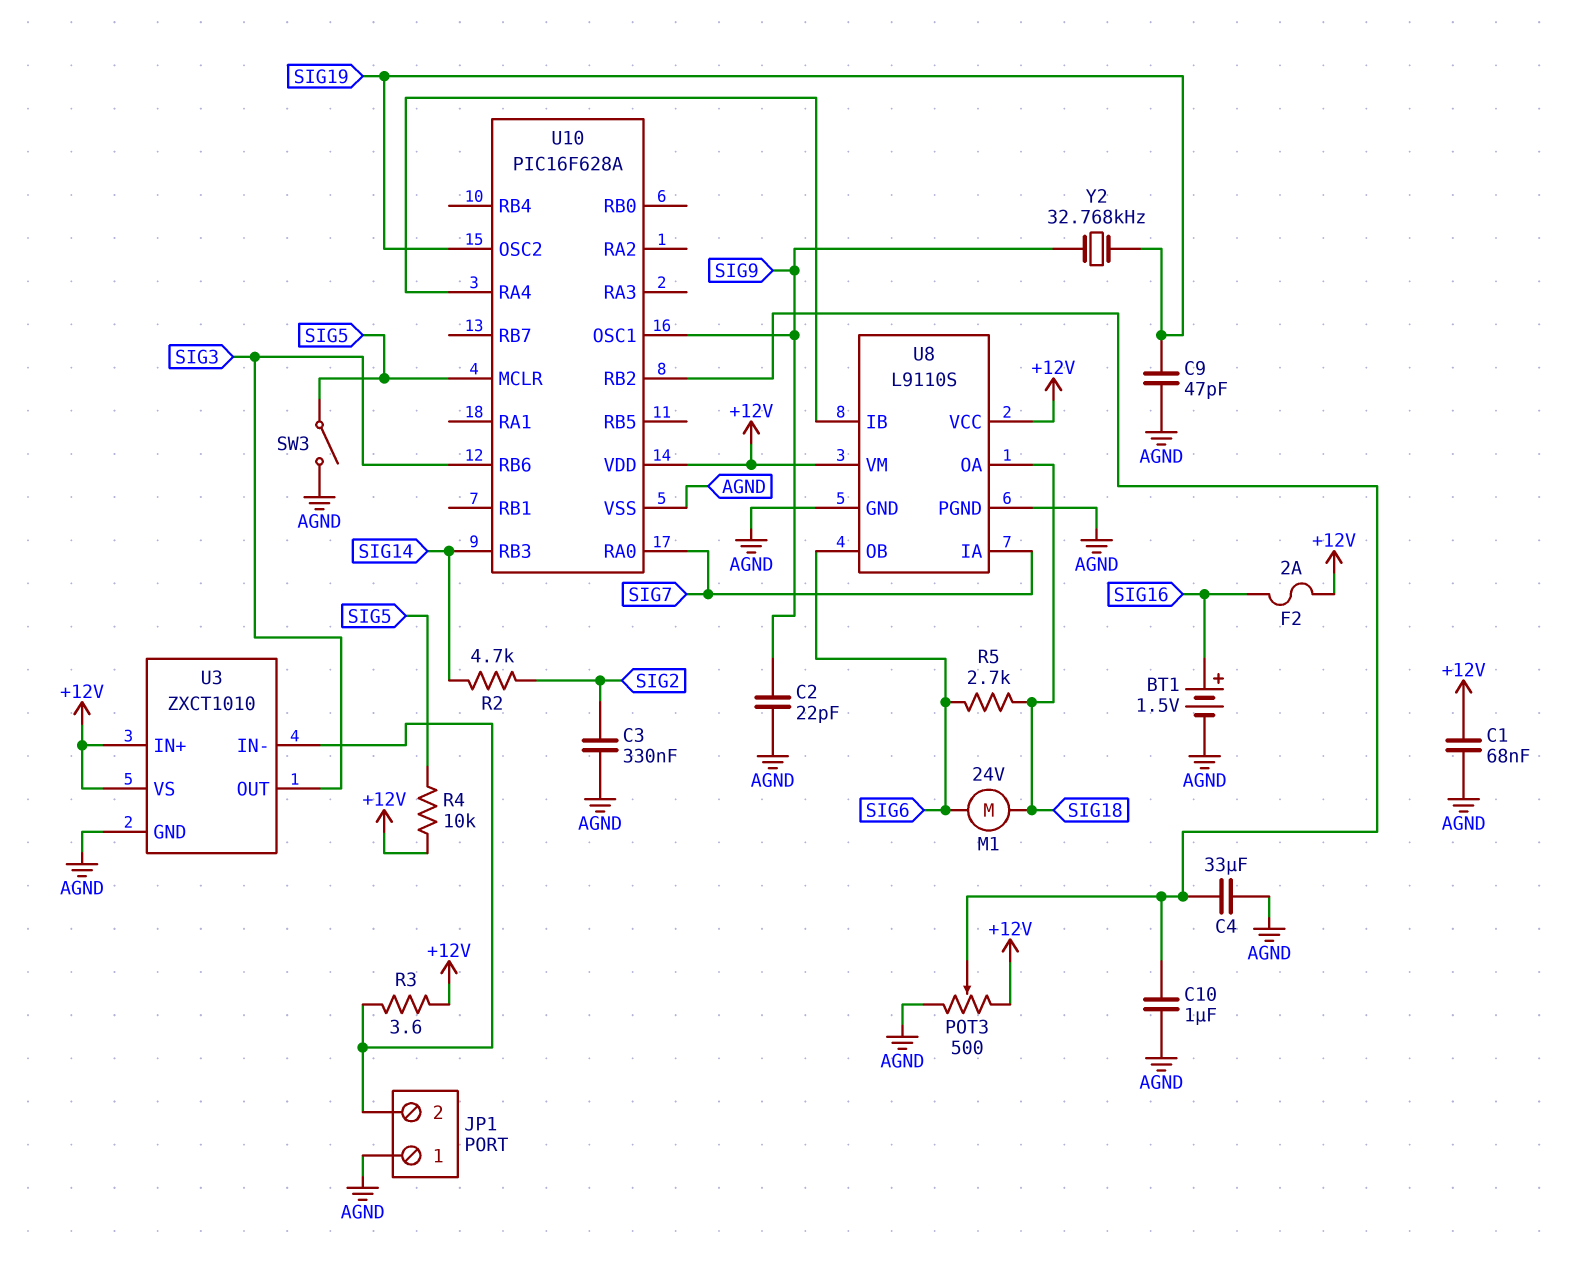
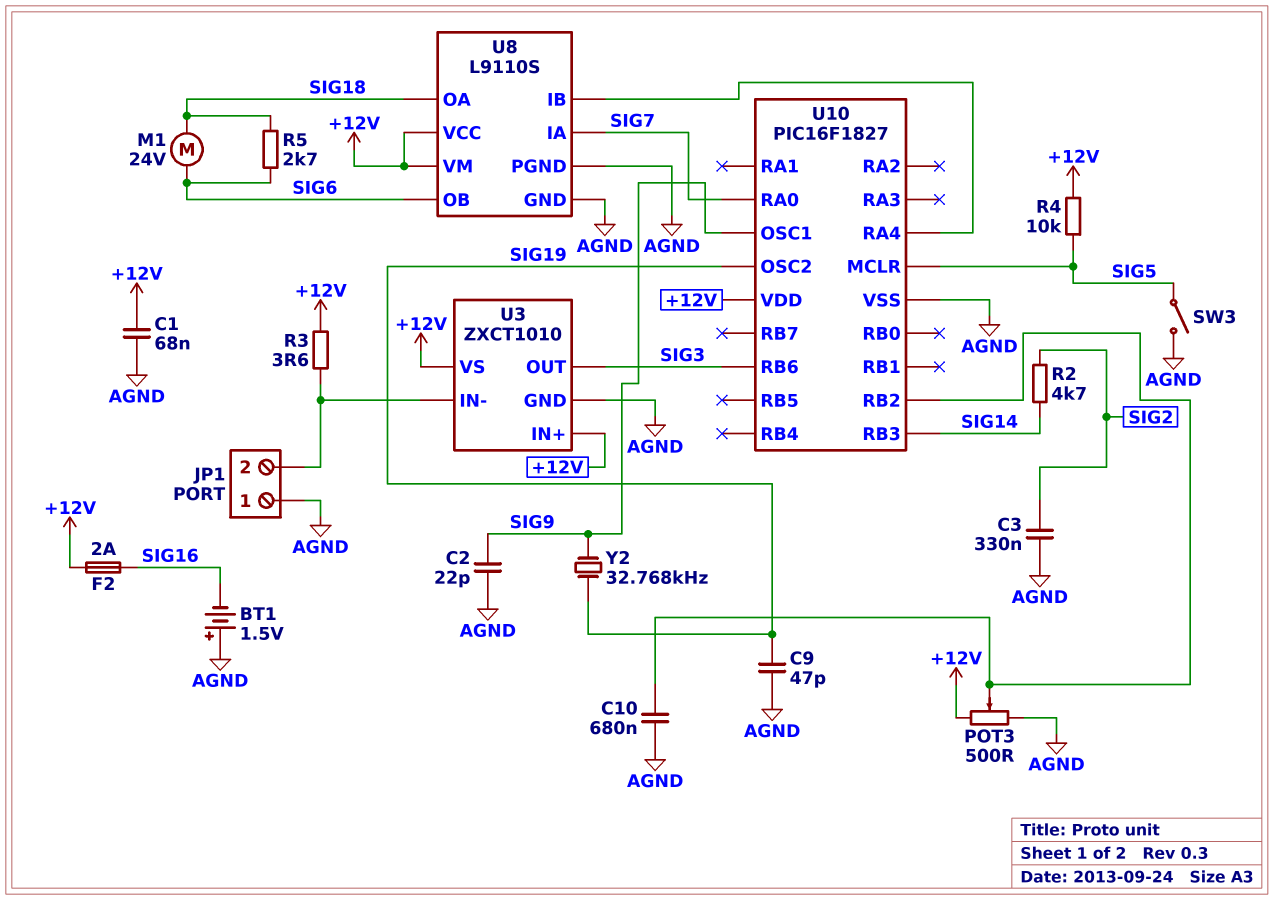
BT1: 1.5V (plus SIG16, minus AGND) -> 1.5V (plus AGND, minus SIG16)
C4: 33uF (AGND, U10/RB2) -> none
C10: 1uF (AGND, U10/RB2) -> 680nF (AGND, U10/RB2)
U10: PIC16F628A -> PIC16F1827

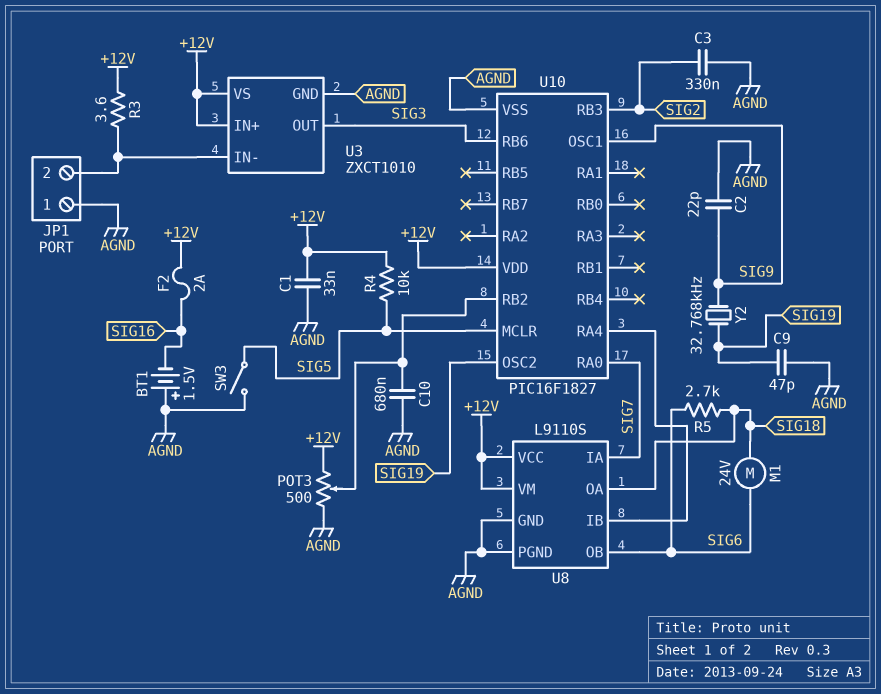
C1: 68nF (+12V, AGND) -> 33nF (+12V, AGND)
R2: 4.7k (SIG2, SIG14) -> none
U10 pin RB3: SIG14 -> SIG2

